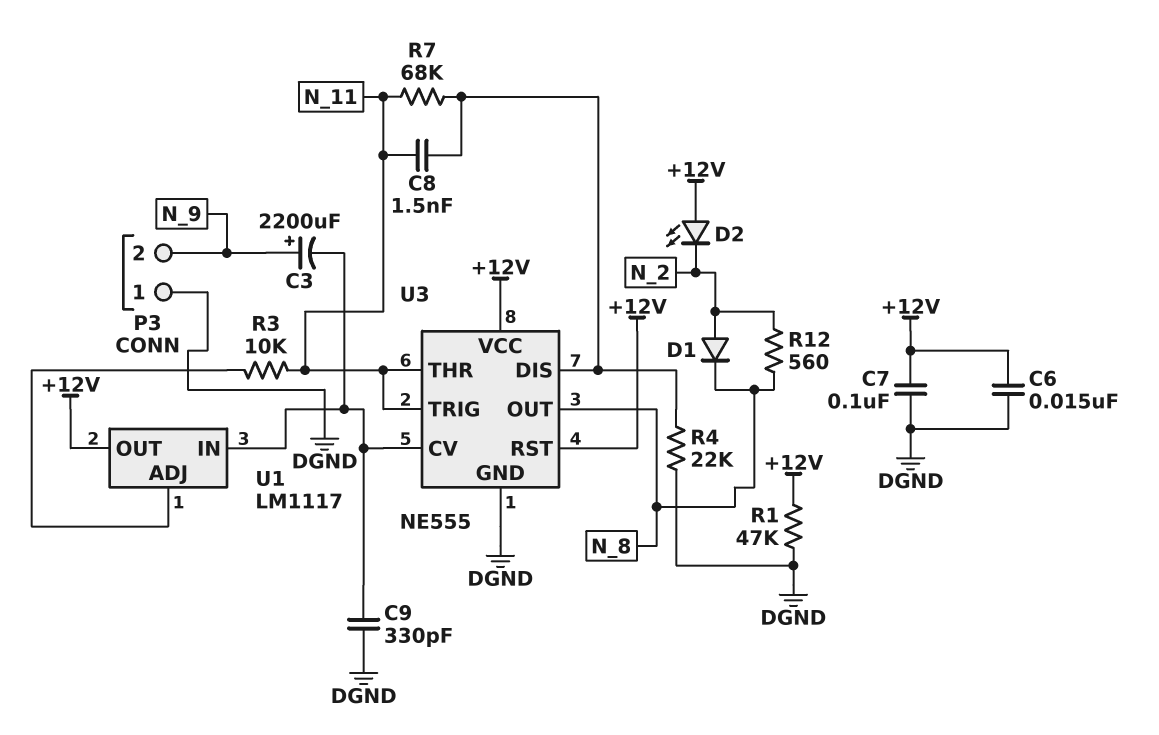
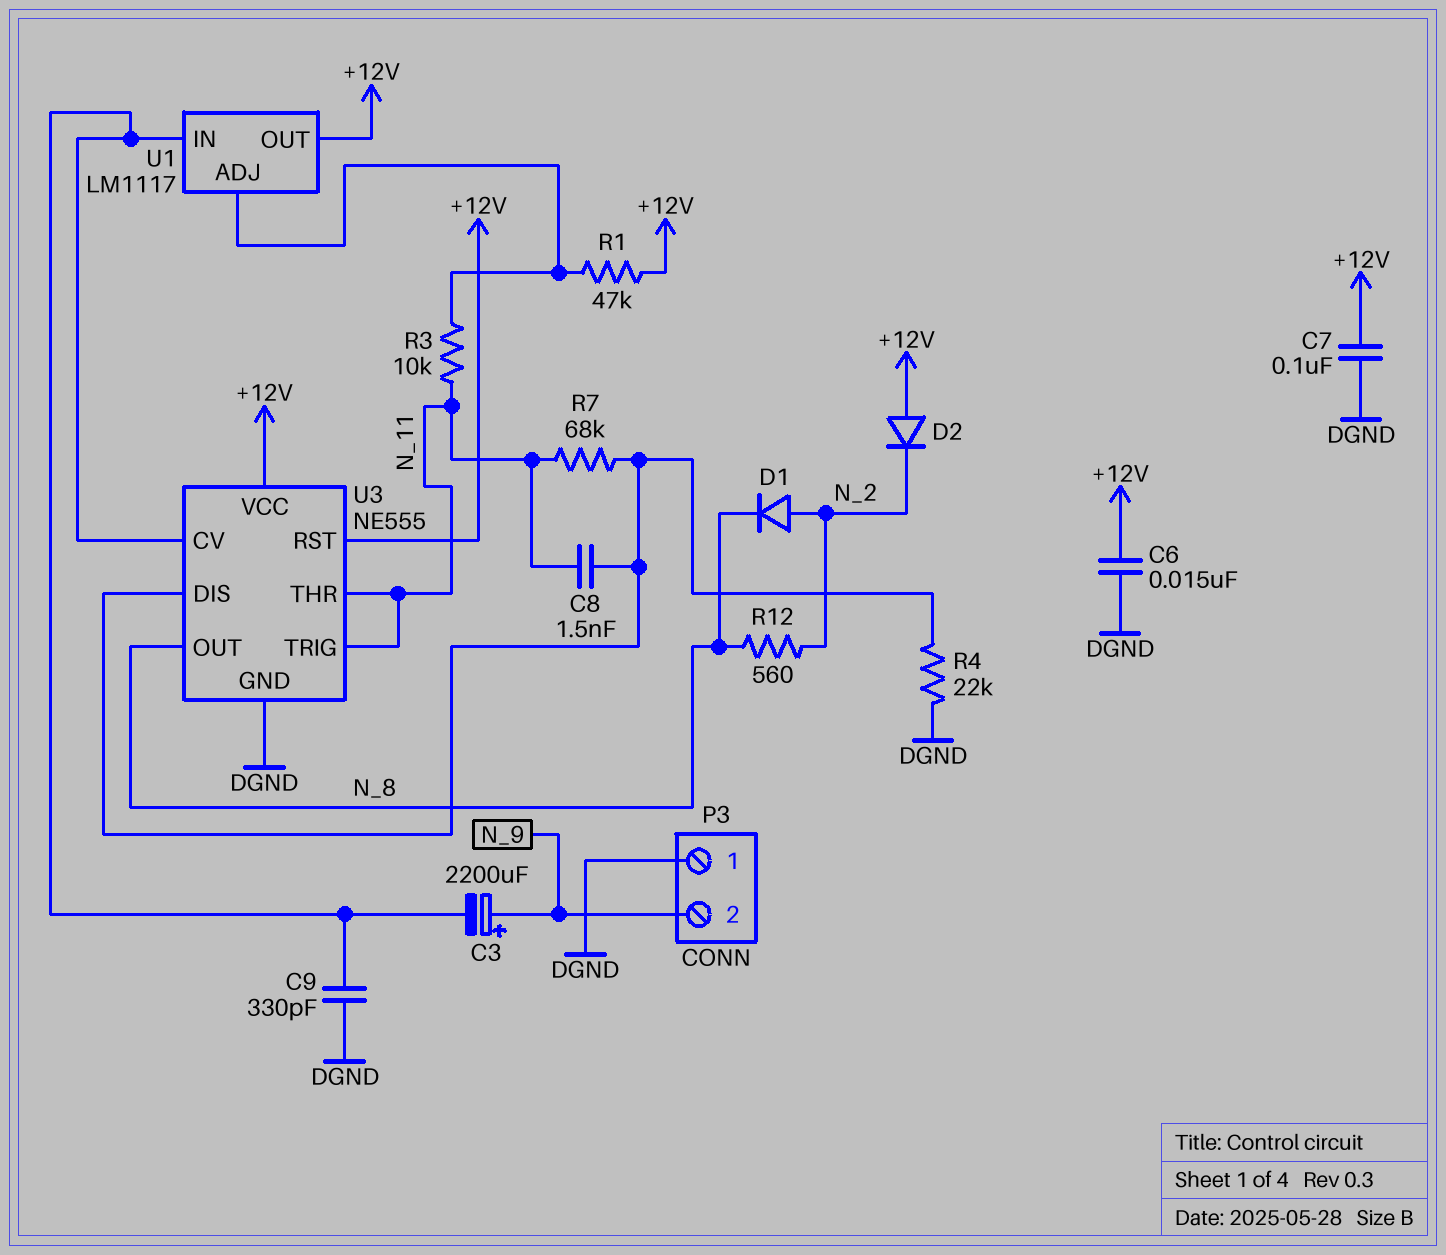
D2: LED (A +12V, K N_2) -> diode (A +12V, K N_2)
R1: 47k (+12V, DGND) -> 47k (+12V, U1/ADJ)

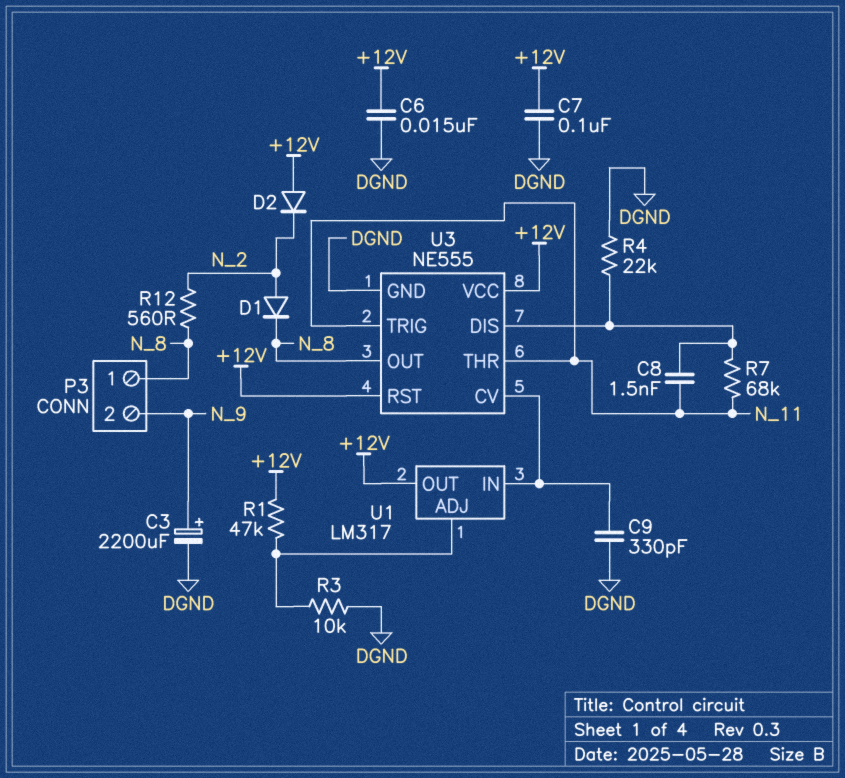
C3: 2200uF (plus N_9, minus U1/IN) -> 2200uF (plus N_9, minus DGND)
P3 pin 1: DGND -> N_8
R3: 10k (N_11, U1/ADJ) -> 10k (DGND, U1/ADJ)
U1: LM1117 -> LM317

